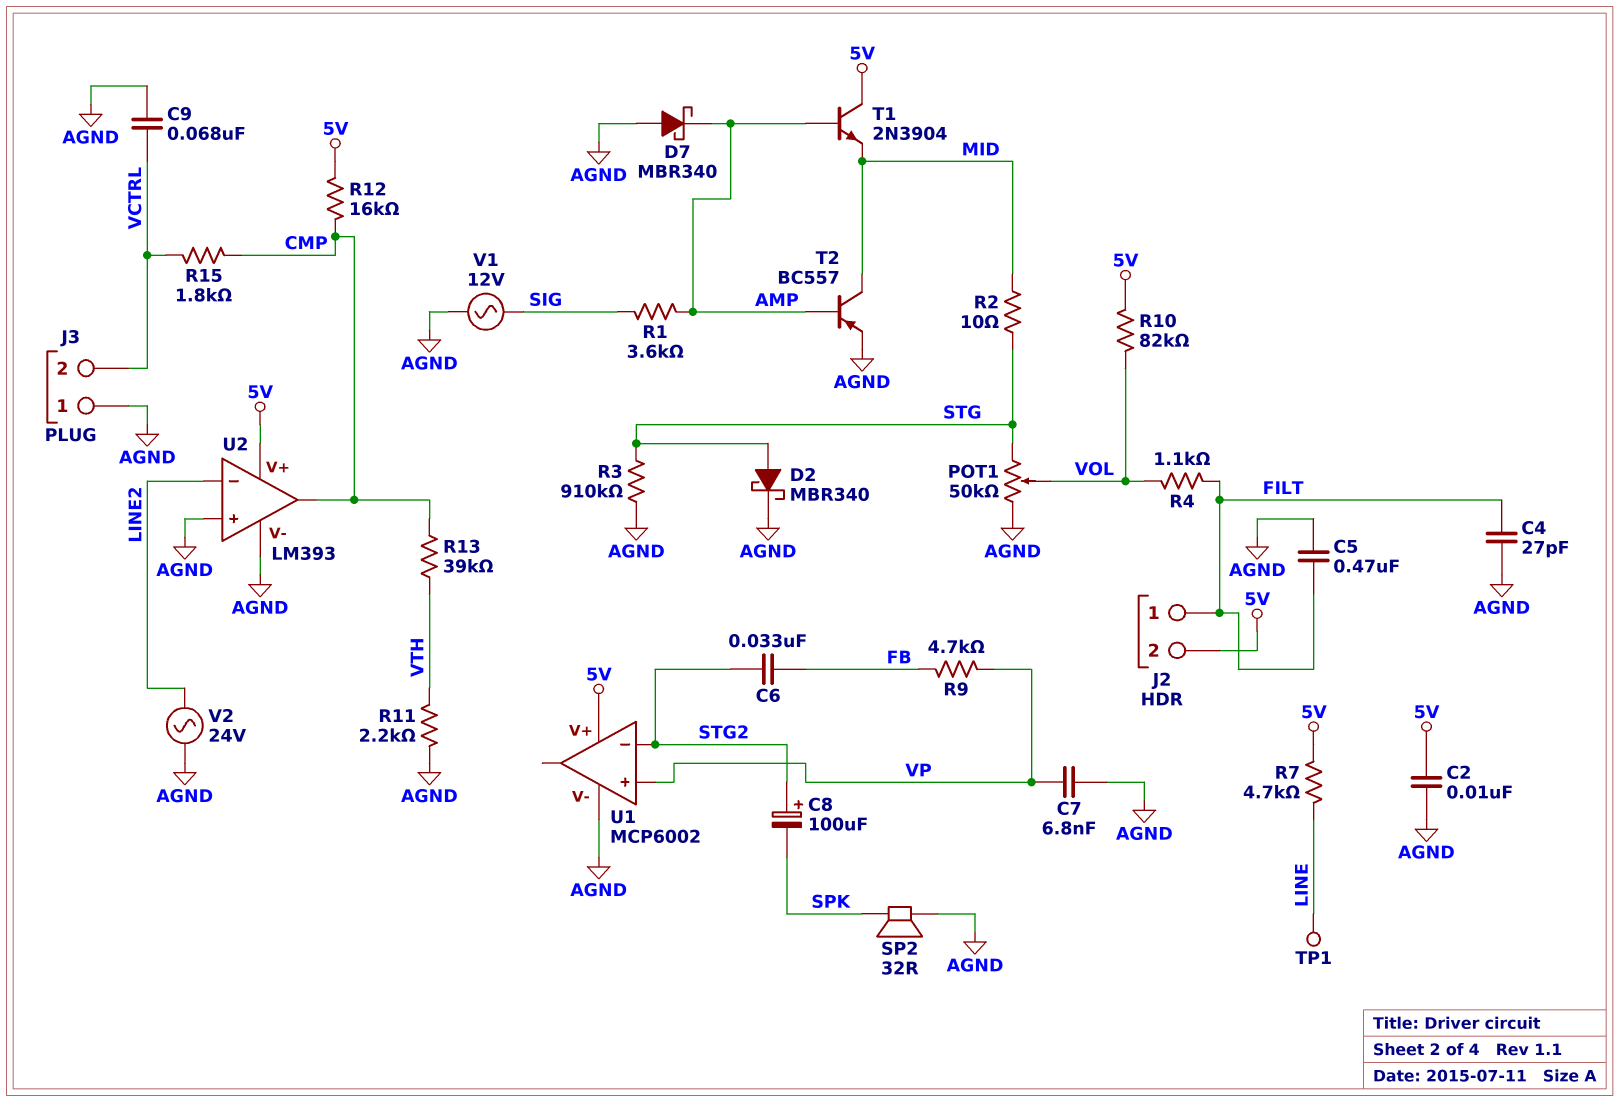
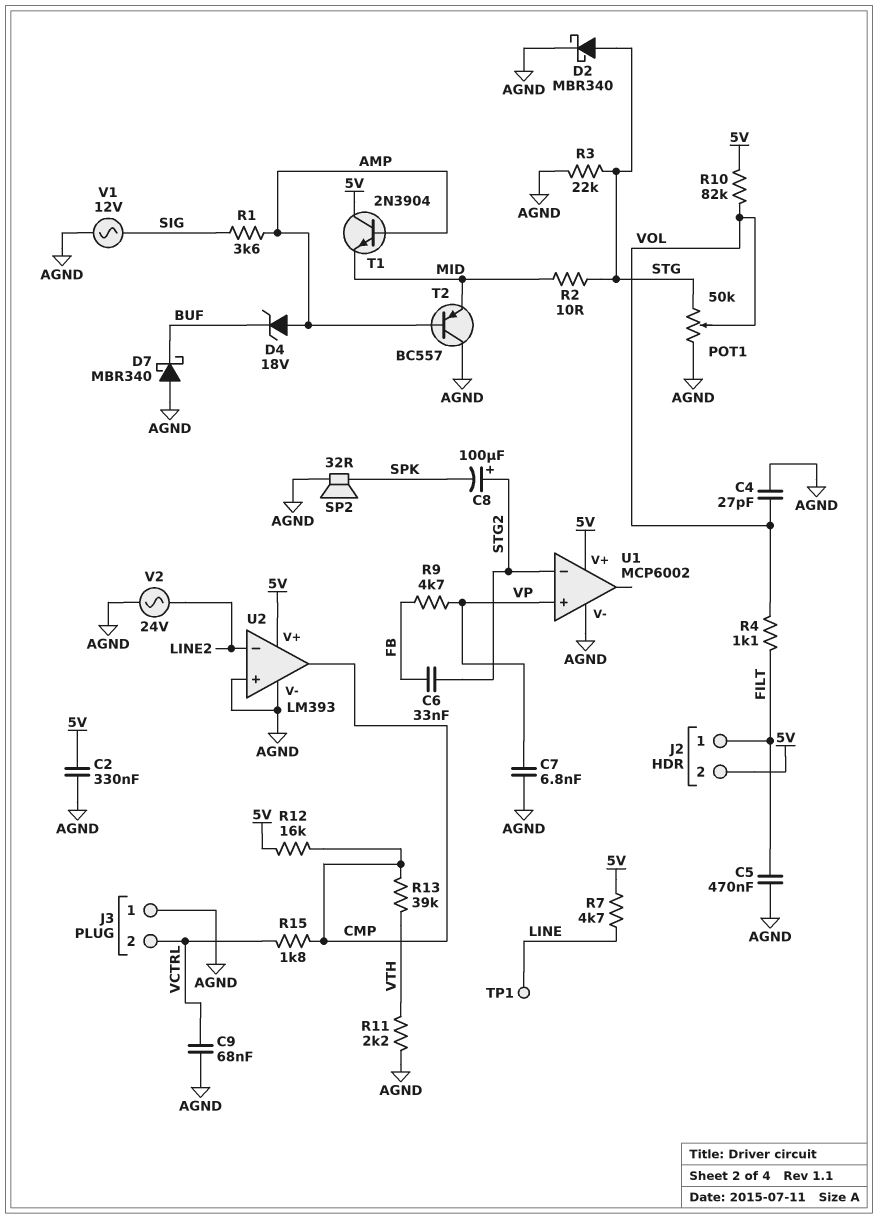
C2: 10nF (5V, AGND) -> 330nF (5V, AGND)
C4: 27pF (AGND, FILT) -> 27pF (AGND, VOL)
D4: none -> zener 18V (A AMP, K BUF)
D7: schottky MBR340 (A AGND, K AMP) -> schottky MBR340 (A AGND, K BUF)
R3: 910k (AGND, STG) -> 22k (AGND, STG)
T2: PNP BC557 (B AMP, C MID, E AGND) -> PNP BC557 (B AMP, C AGND, E MID)

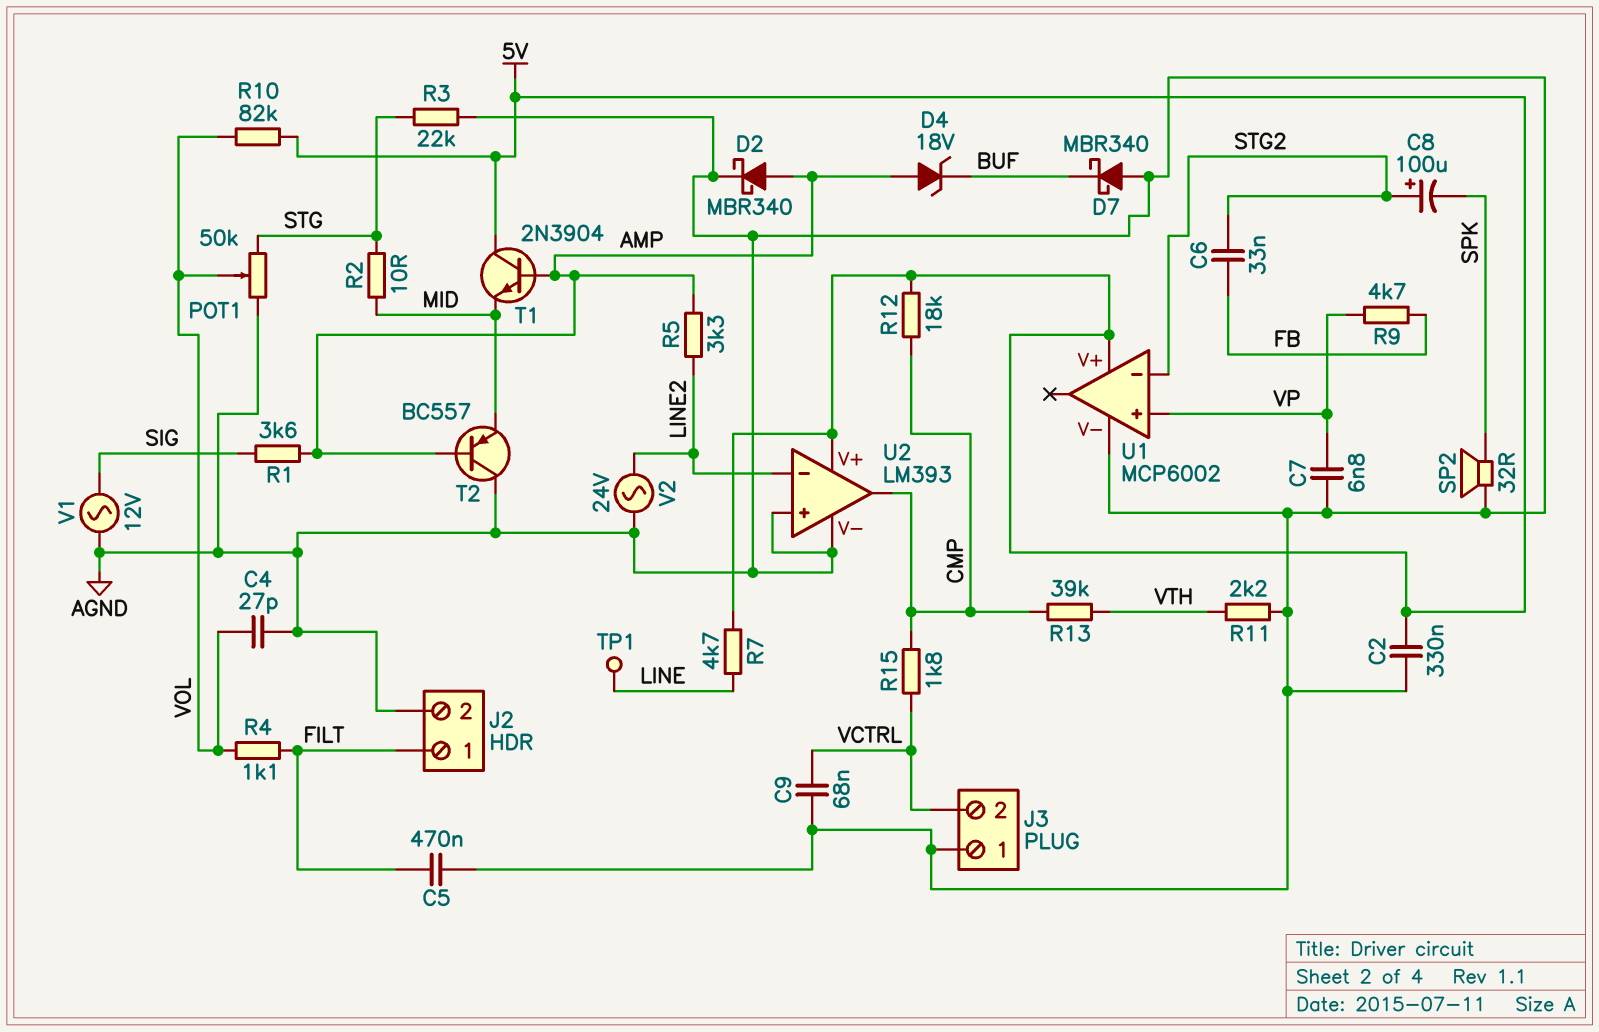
D2: schottky MBR340 (A STG, K AGND) -> schottky MBR340 (A AMP, K AGND)
J2 pin 2: 5V -> AGND
R5: none -> 3.3k (AMP, LINE2)
R12: 16k (5V, CMP) -> 18k (5V, CMP)

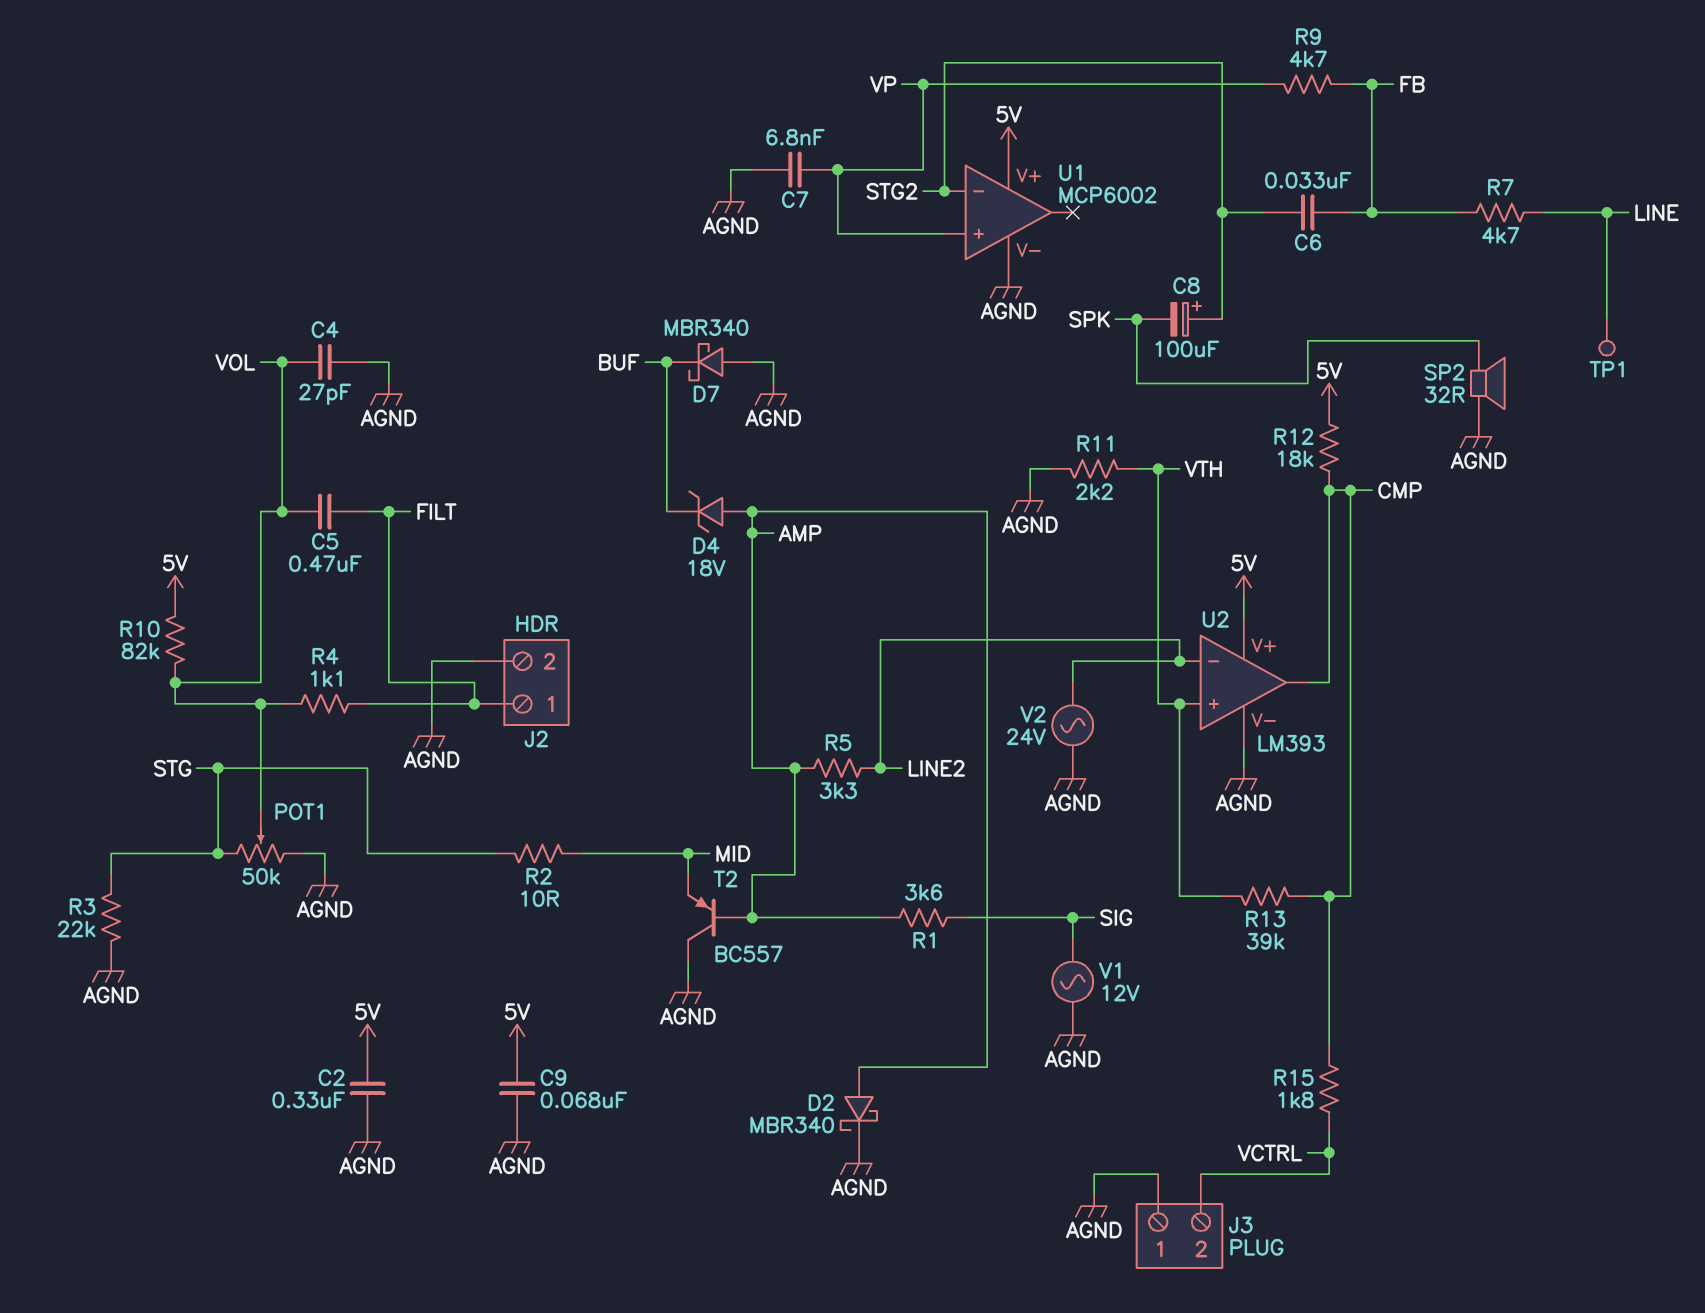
C5: 470nF (AGND, FILT) -> 470nF (FILT, VOL)
C9: 68nF (AGND, VCTRL) -> 68nF (5V, AGND)
R7: 4.7k (5V, LINE) -> 4.7k (FB, LINE)
T1: NPN 2N3904 (B AMP, C 5V, E MID) -> none
U2 pin in+: AGND -> VTH

